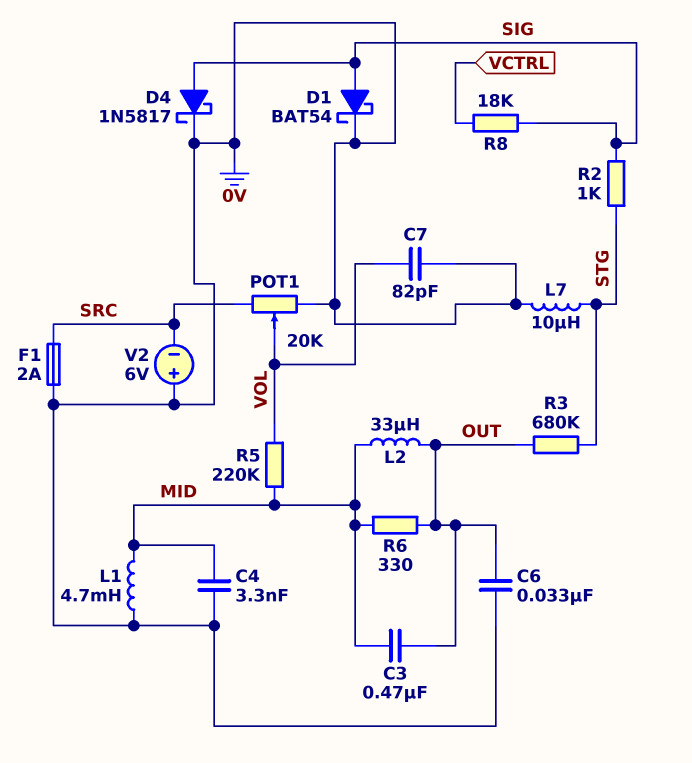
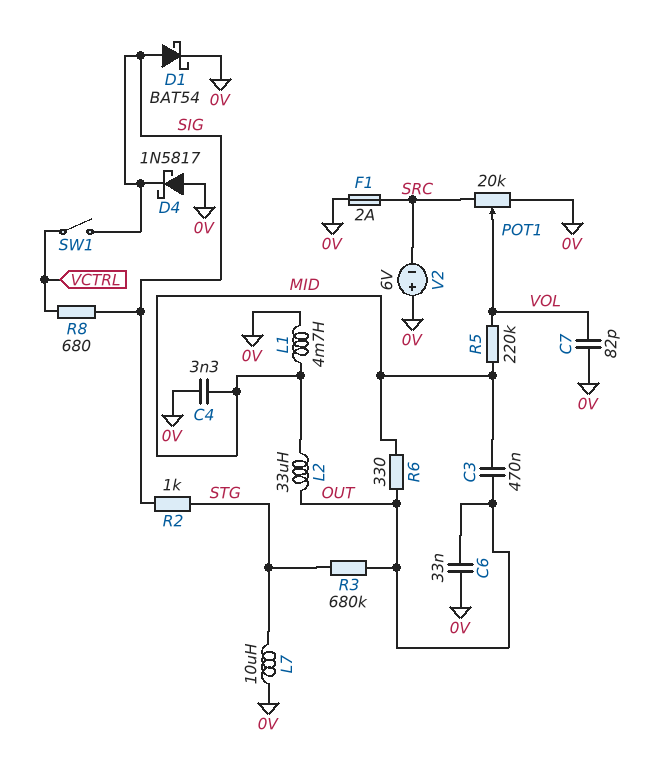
D4: schottky 1N5817 (A SIG, K 0V) -> schottky 1N5817 (A 0V, K SIG)
R8: 18k (SIG, VCTRL) -> 680 (SIG, VCTRL)
SW1: none -> switch (SIG, VCTRL)

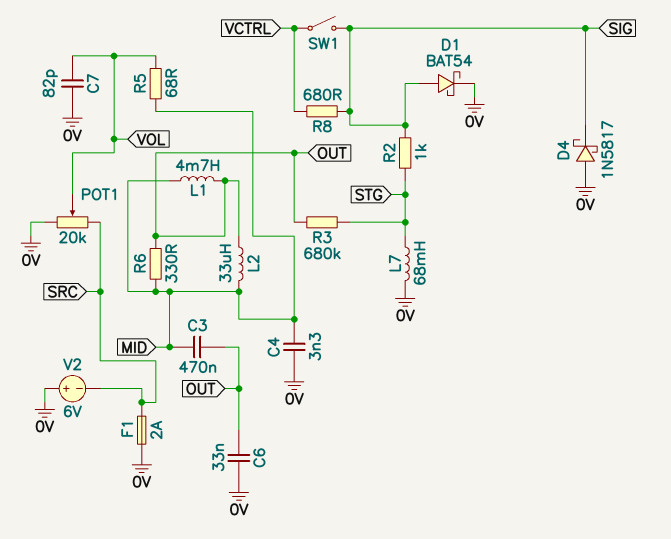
L1: 4.7mH (0V, MID) -> 4.7mH (MID, OUT)
L7: 10uH (0V, STG) -> 68mH (0V, STG)
R5: 220k (MID, VOL) -> 68 (MID, VOL)

